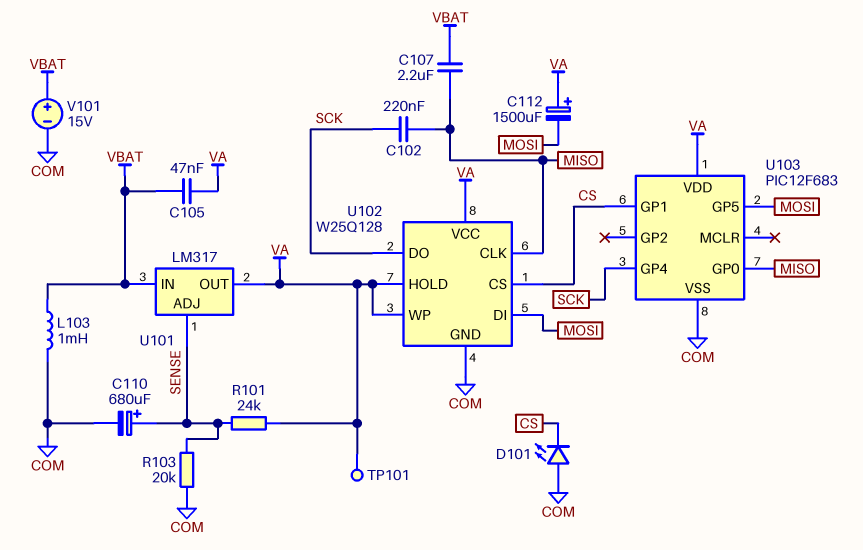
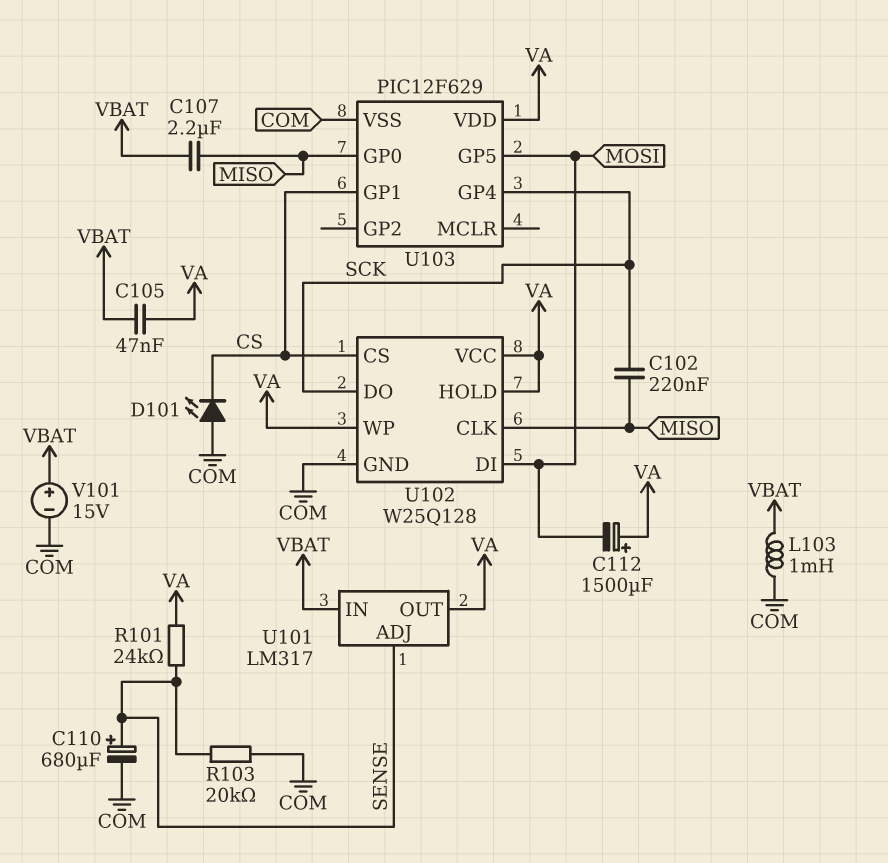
TP101: test point (VA) -> none
U103: PIC12F683 -> PIC12F629

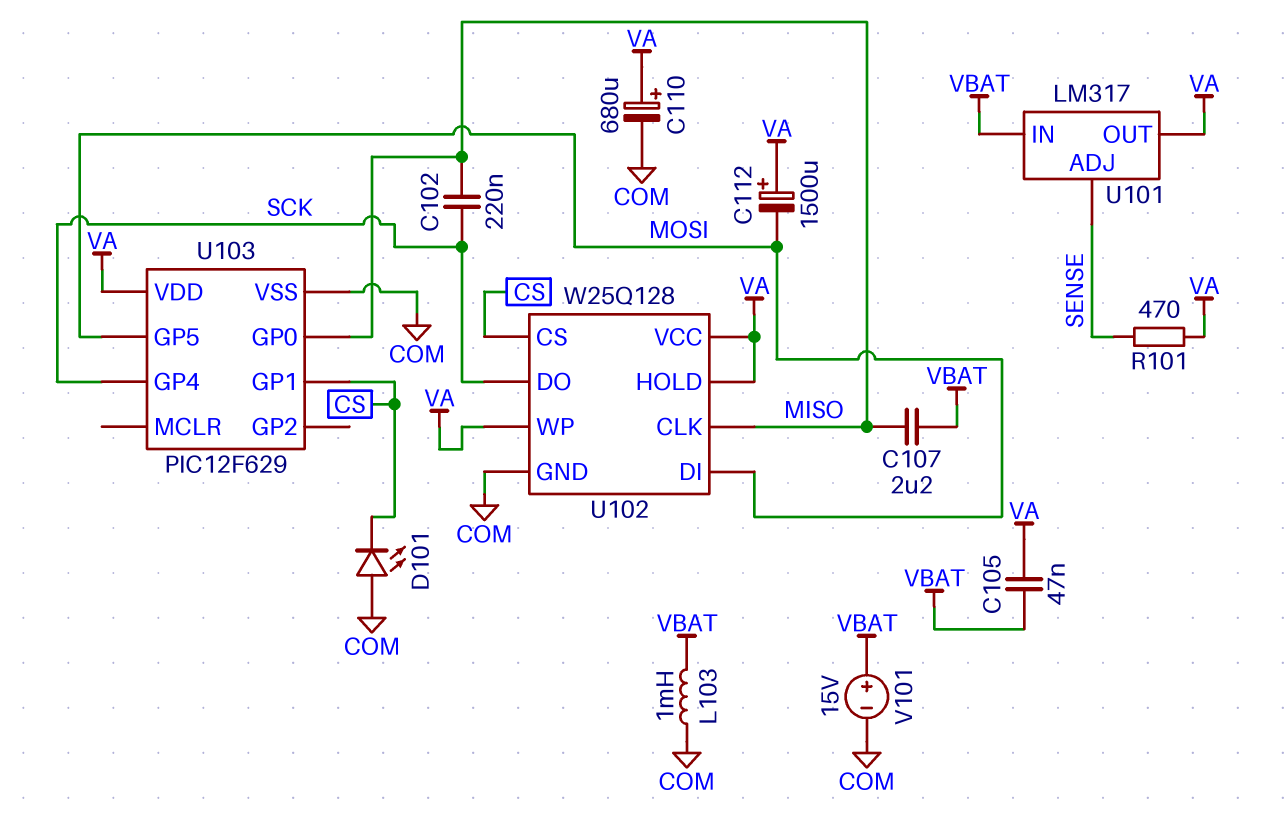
C110: 680uF (plus SENSE, minus COM) -> 680uF (plus VA, minus COM)
R101: 24k (SENSE, VA) -> 470 (SENSE, VA)
R103: 20k (COM, SENSE) -> none

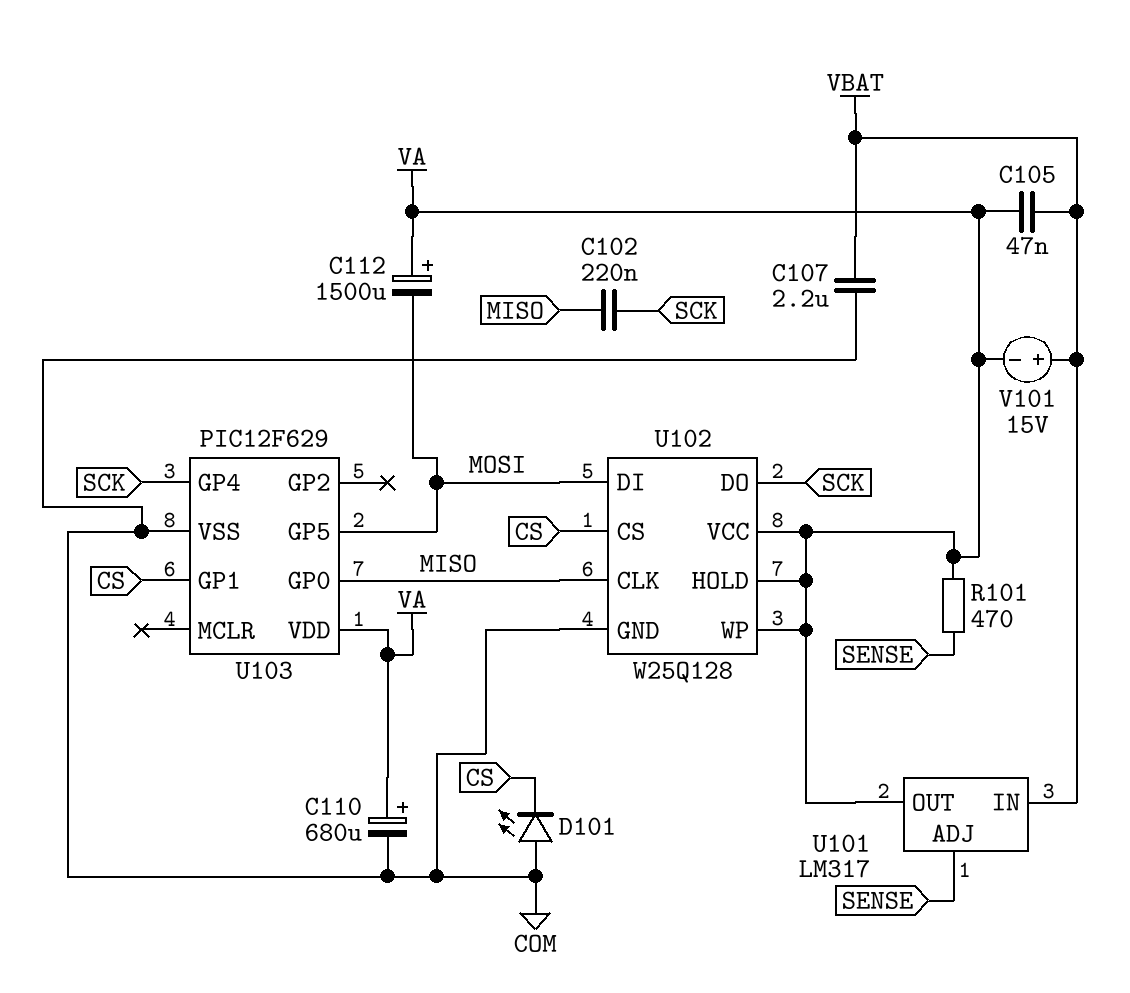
C107: 2.2uF (MISO, VBAT) -> 2.2uF (COM, VBAT)
L103: 1mH (COM, VBAT) -> none
V101: 15V (plus VBAT, minus COM) -> 15V (plus VBAT, minus VA)

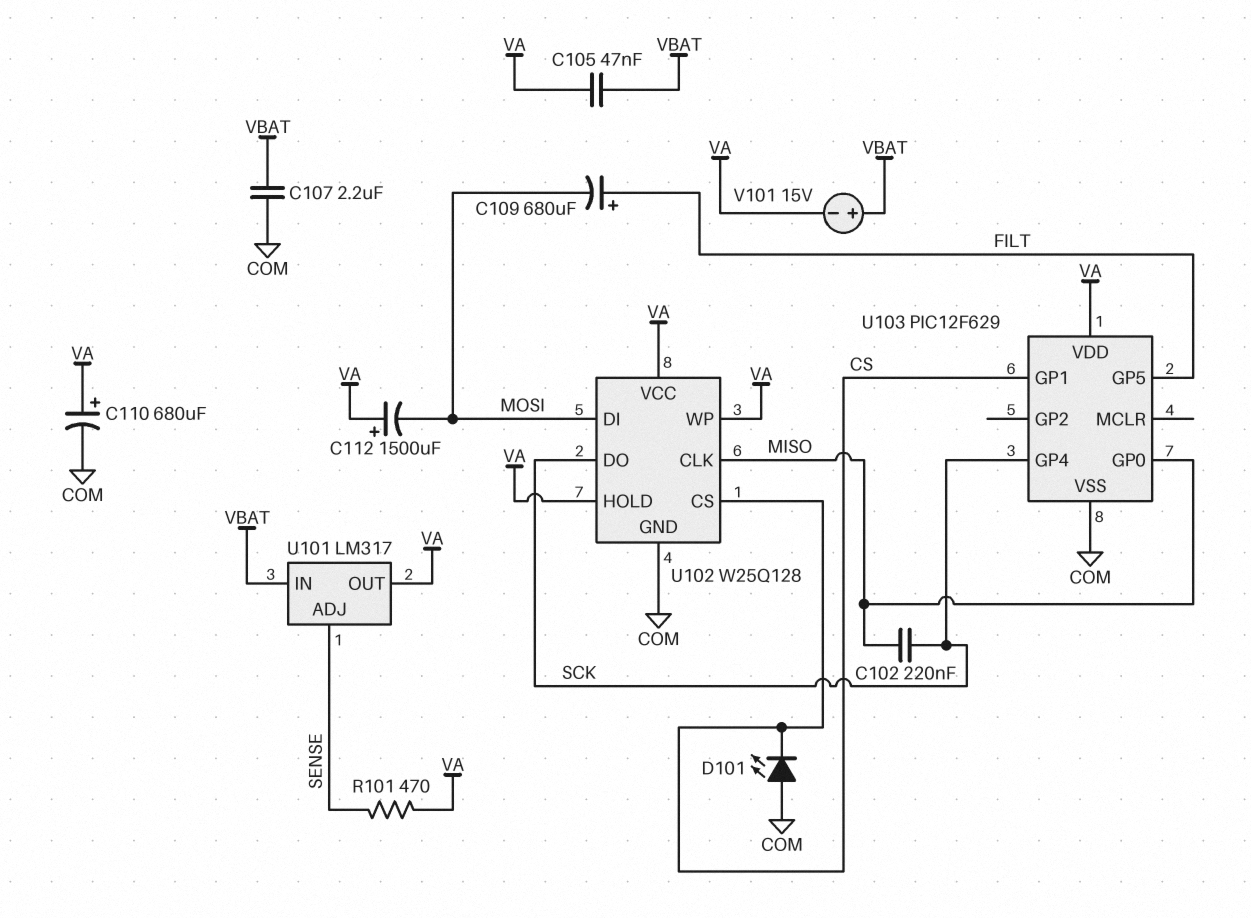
C109: none -> 680uF (plus FILT, minus MOSI)
U103 pin GP5: MOSI -> FILT

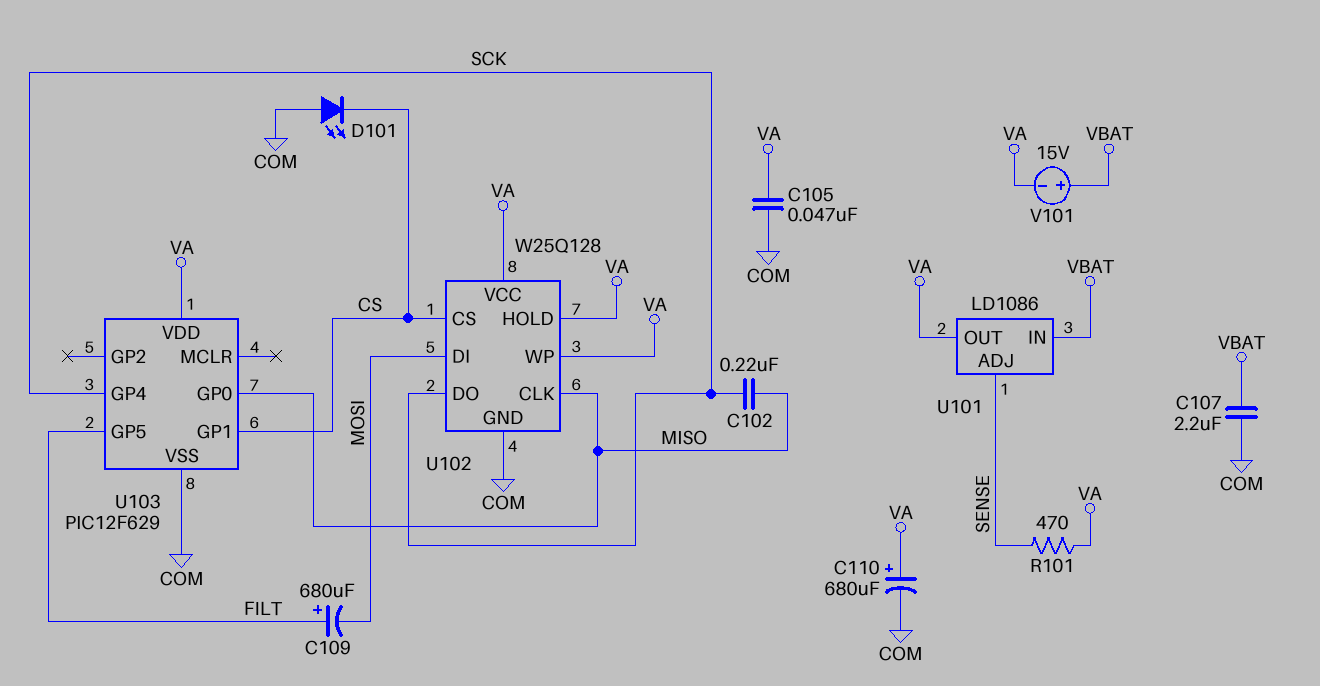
C105: 47nF (VA, VBAT) -> 47nF (COM, VA)
C112: 1500uF (plus VA, minus MOSI) -> none
U101: LM317 -> LD1086

